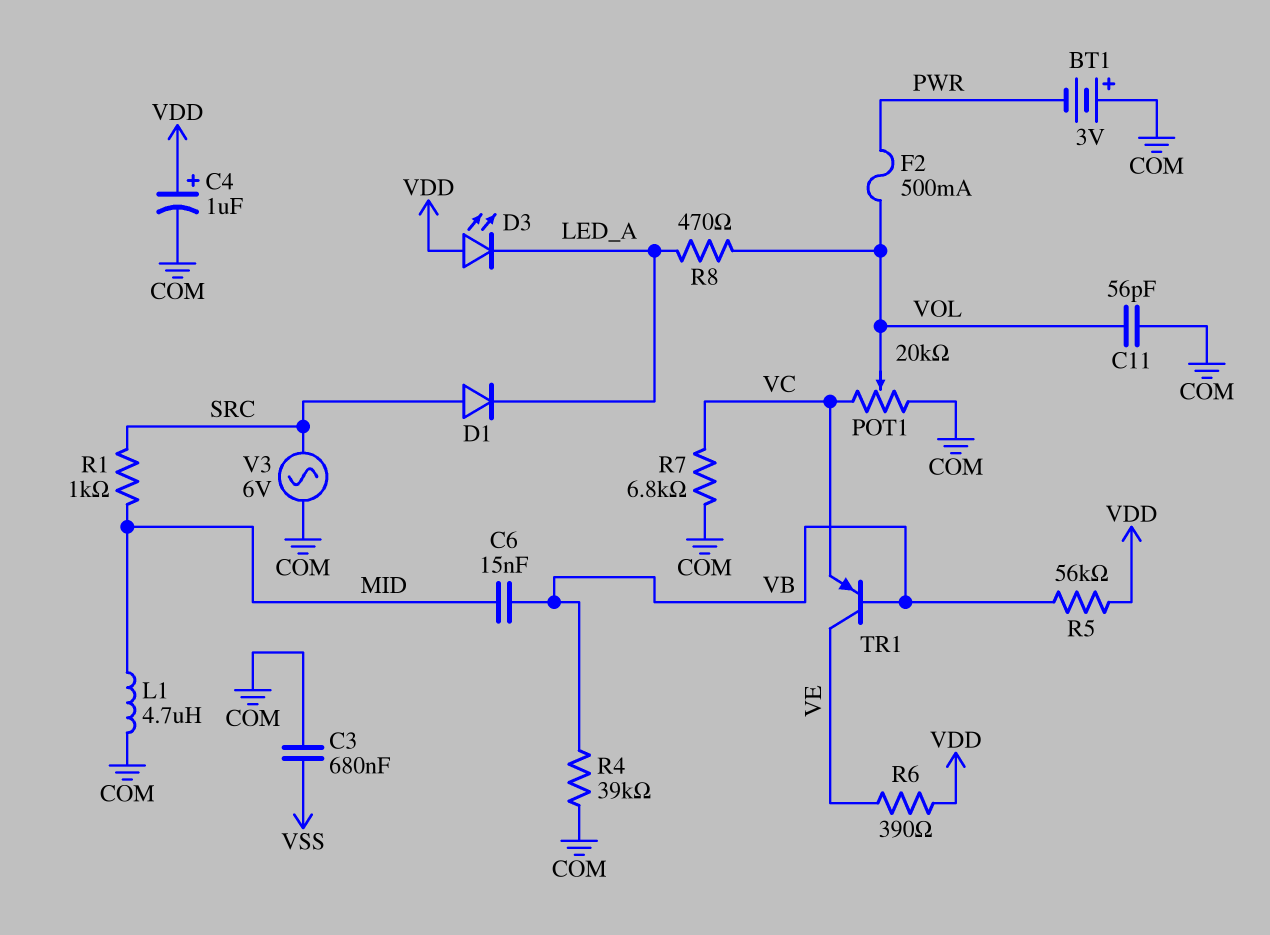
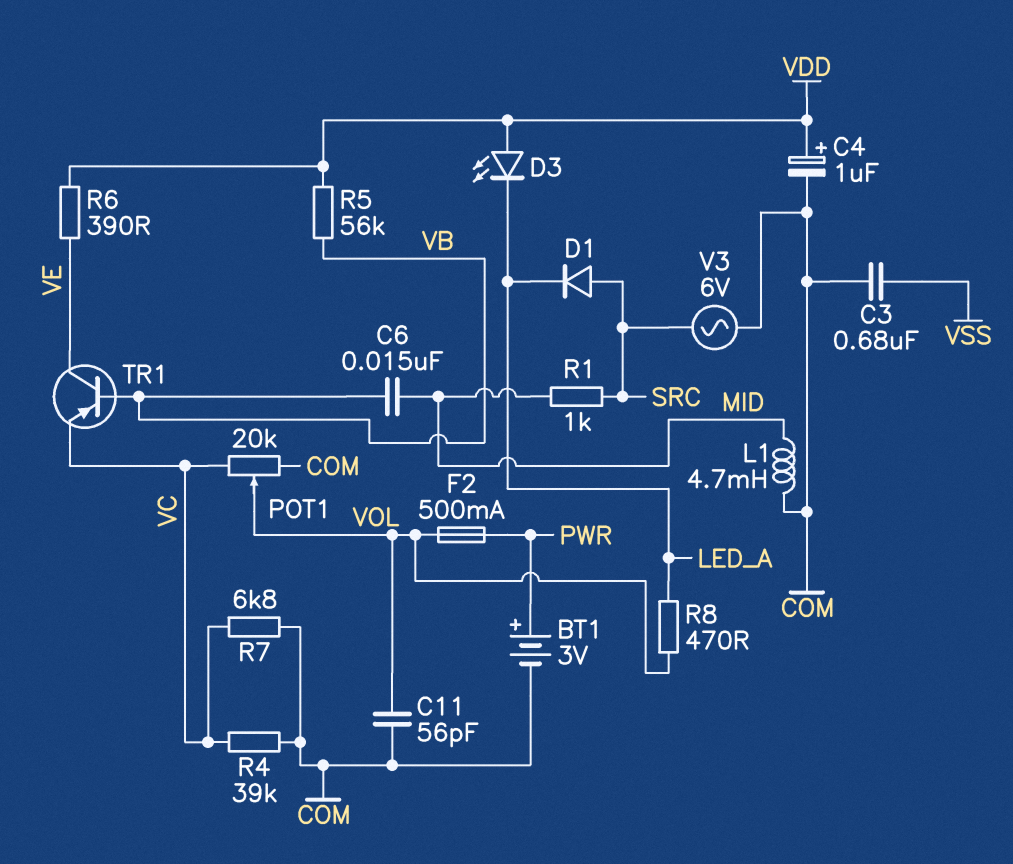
BT1: 3V (plus COM, minus PWR) -> 3V (plus PWR, minus COM)
L1: 4.7uH (COM, MID) -> 4.7mH (COM, MID)
R4: 39k (COM, VB) -> 39k (COM, VC)

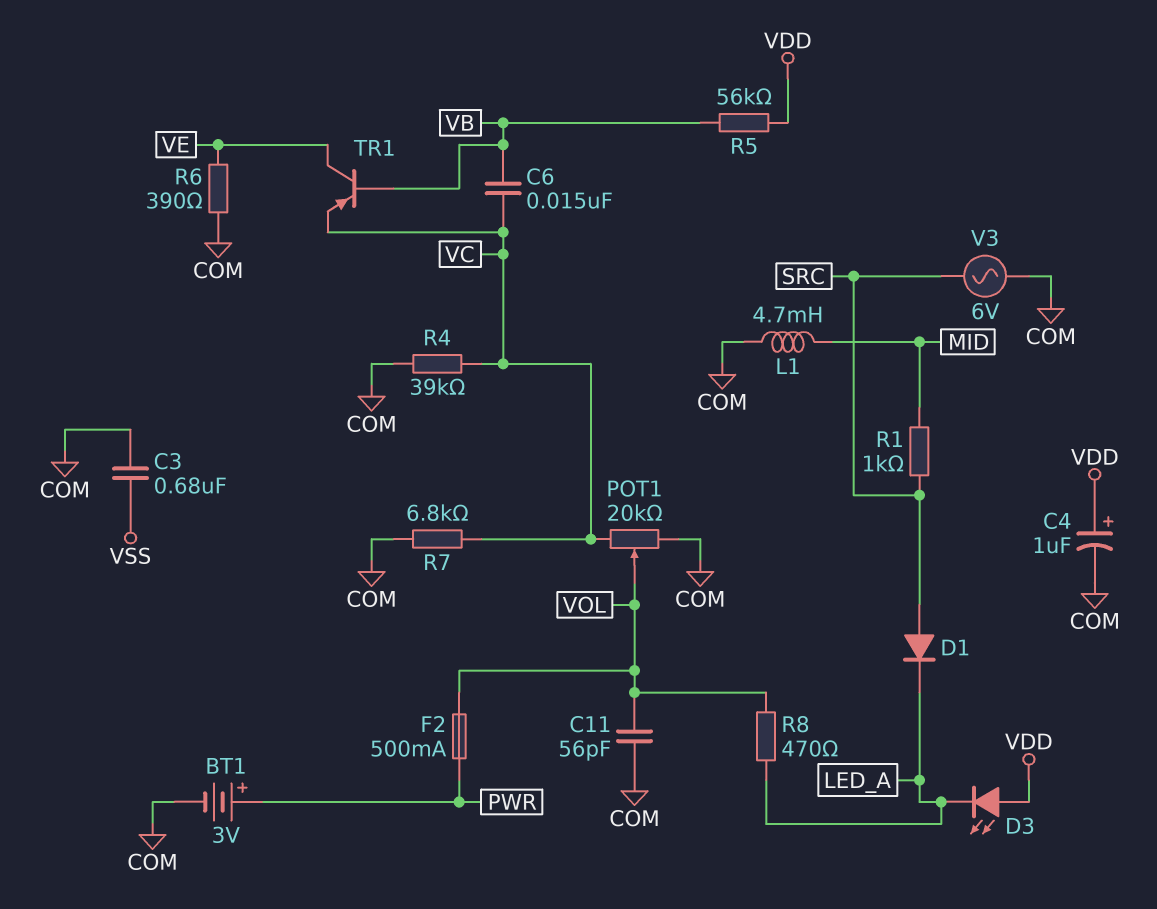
C6: 15nF (MID, VB) -> 15nF (VB, VC)
R6: 390 (VDD, VE) -> 390 (COM, VE)

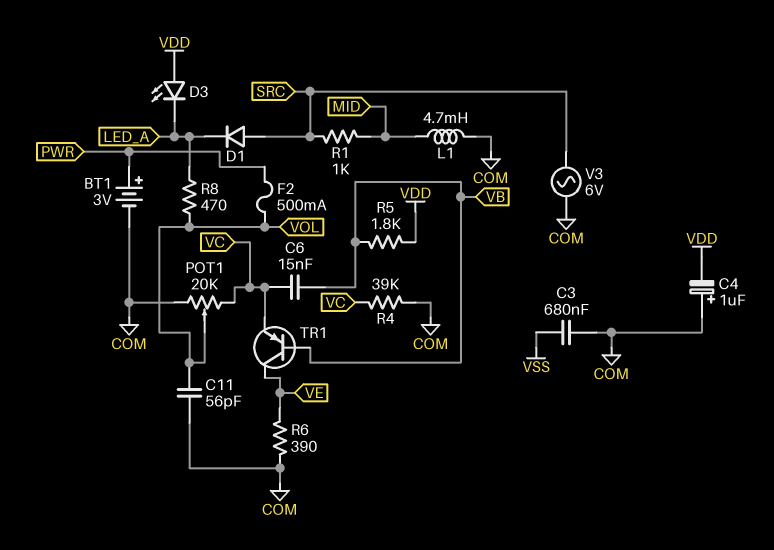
C4: 1uF (plus VDD, minus COM) -> 1uF (plus COM, minus VDD)
R5: 56k (VB, VDD) -> 1.8k (VB, VDD)
R7: 6.8k (COM, VC) -> none

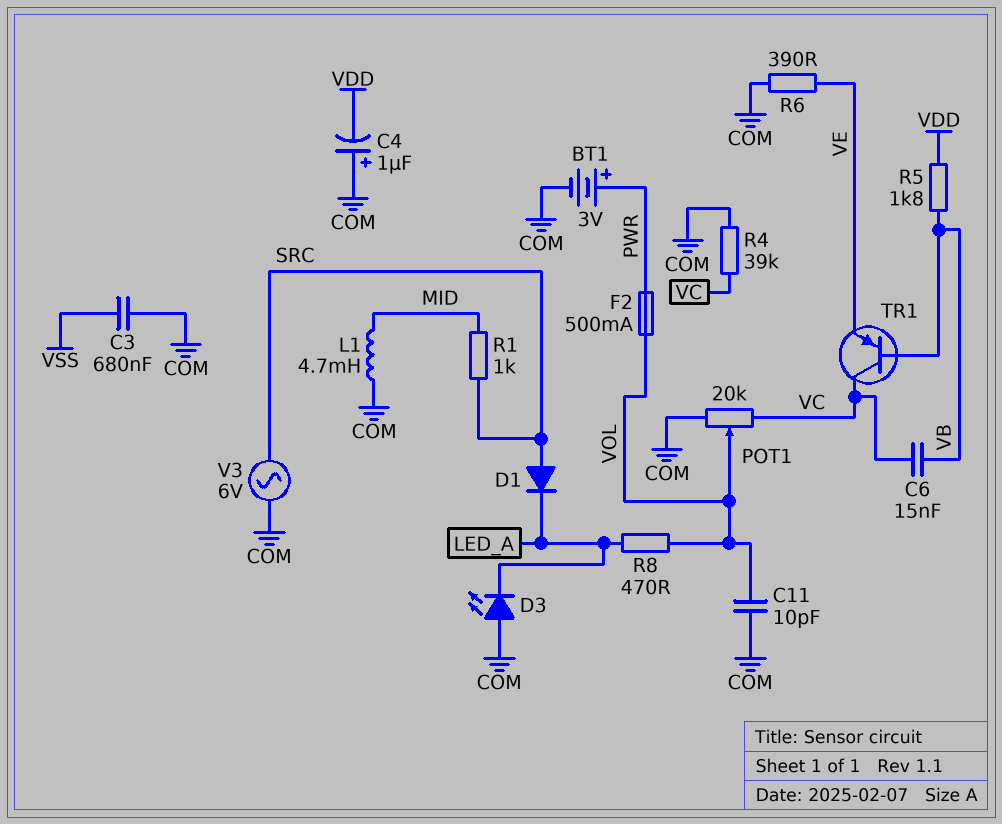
C11: 56pF (COM, VOL) -> 10pF (COM, VOL)
D3: LED (A VDD, K LED_A) -> LED (A COM, K LED_A)
TR1: PNP (B VB, C VE, E VC) -> PNP (B VB, C VC, E VE)

